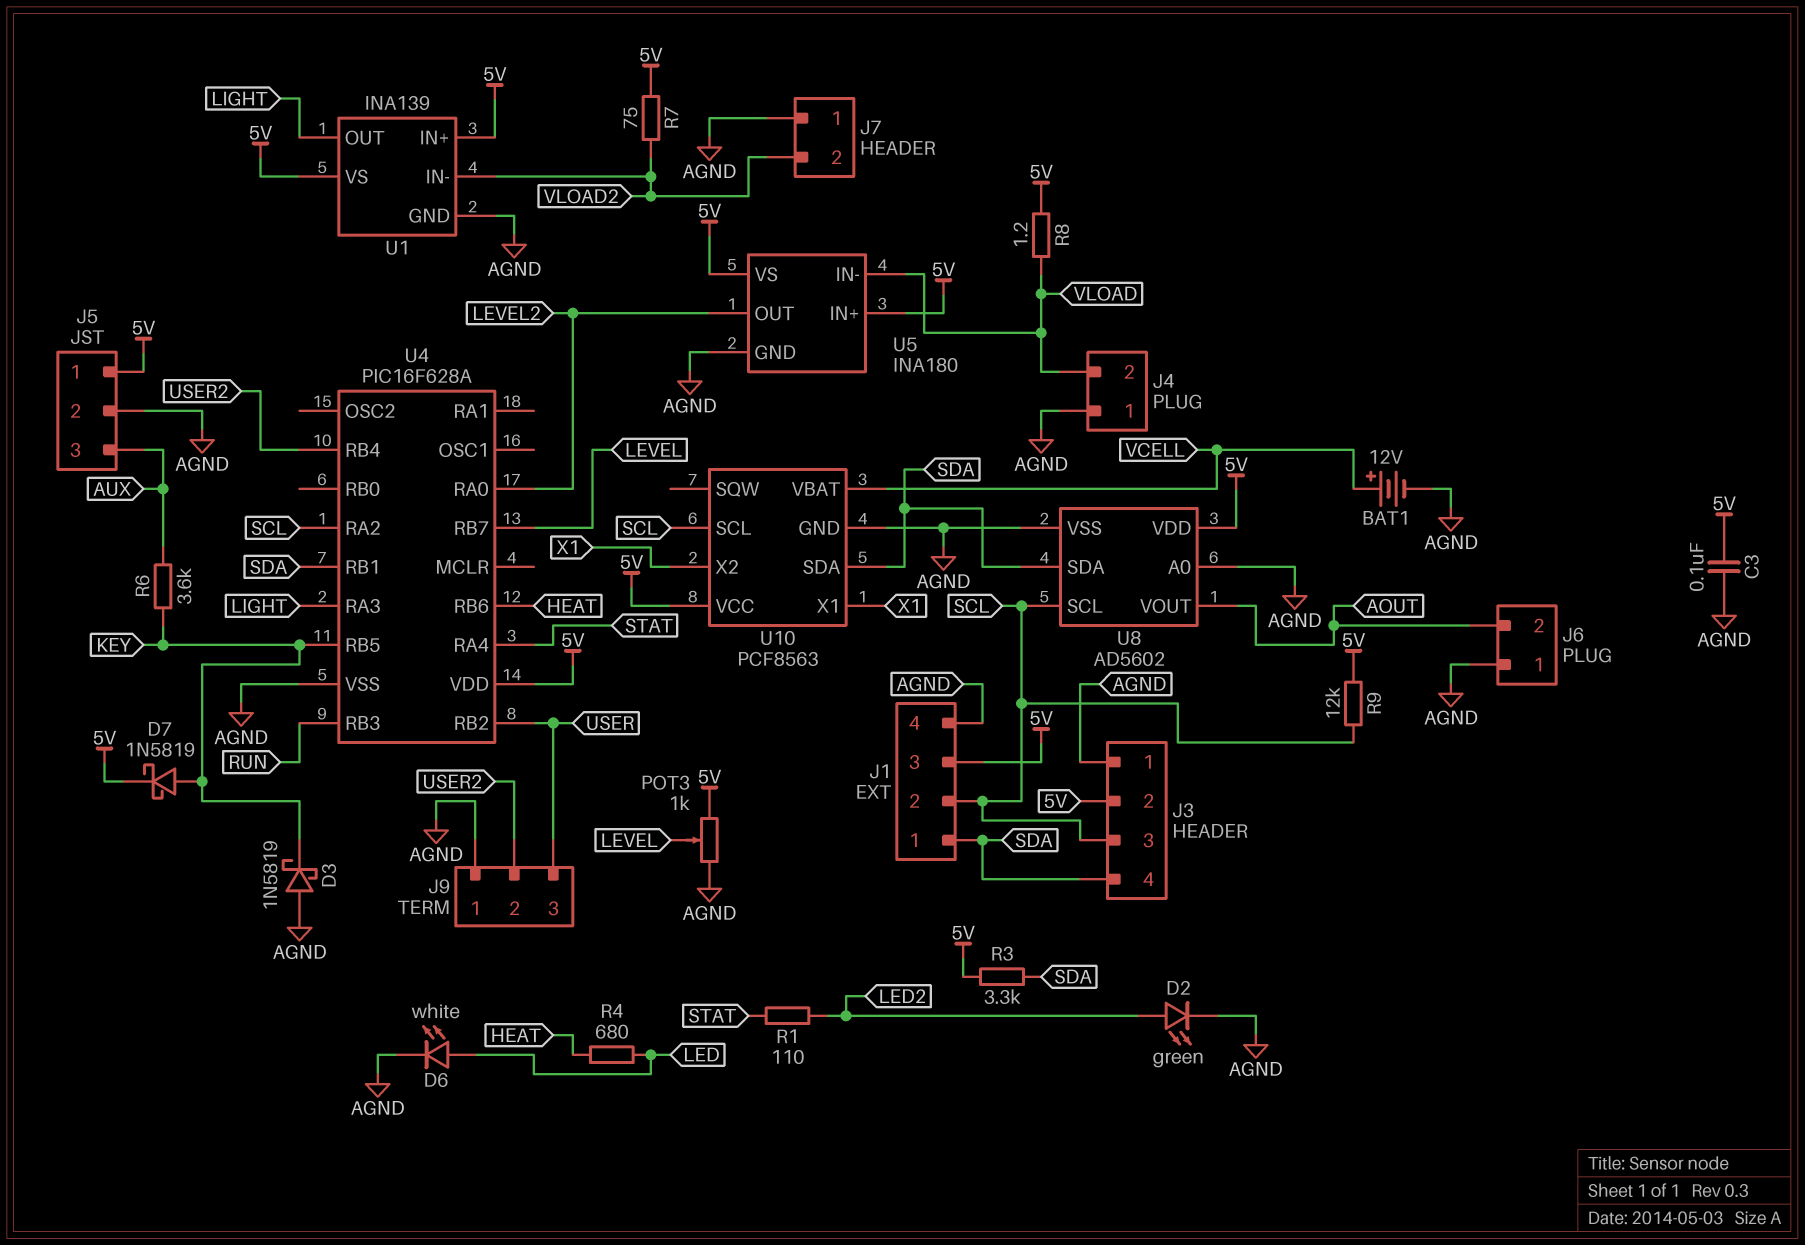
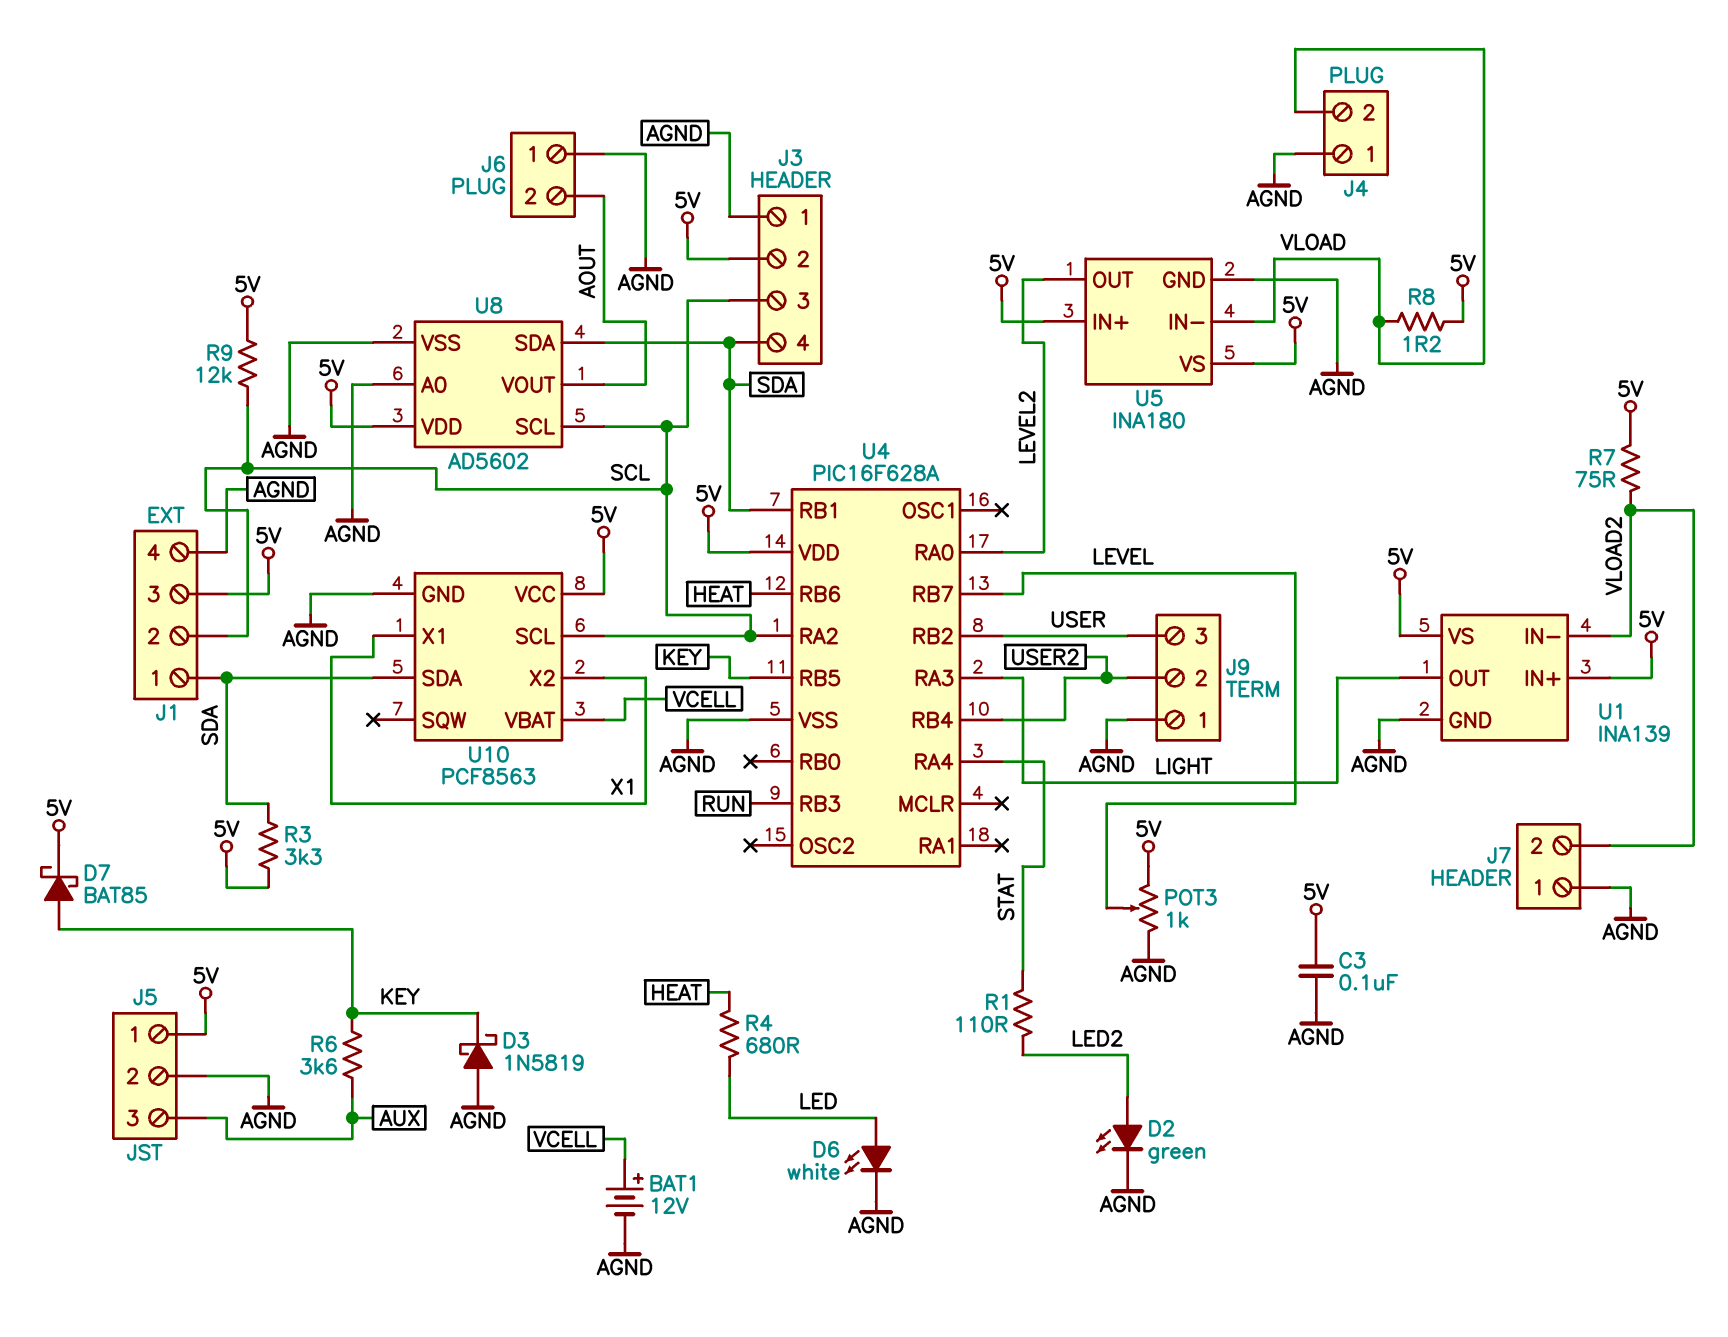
D7: schottky 1N5819 (A KEY, K 5V) -> schottky BAT85 (A KEY, K 5V)

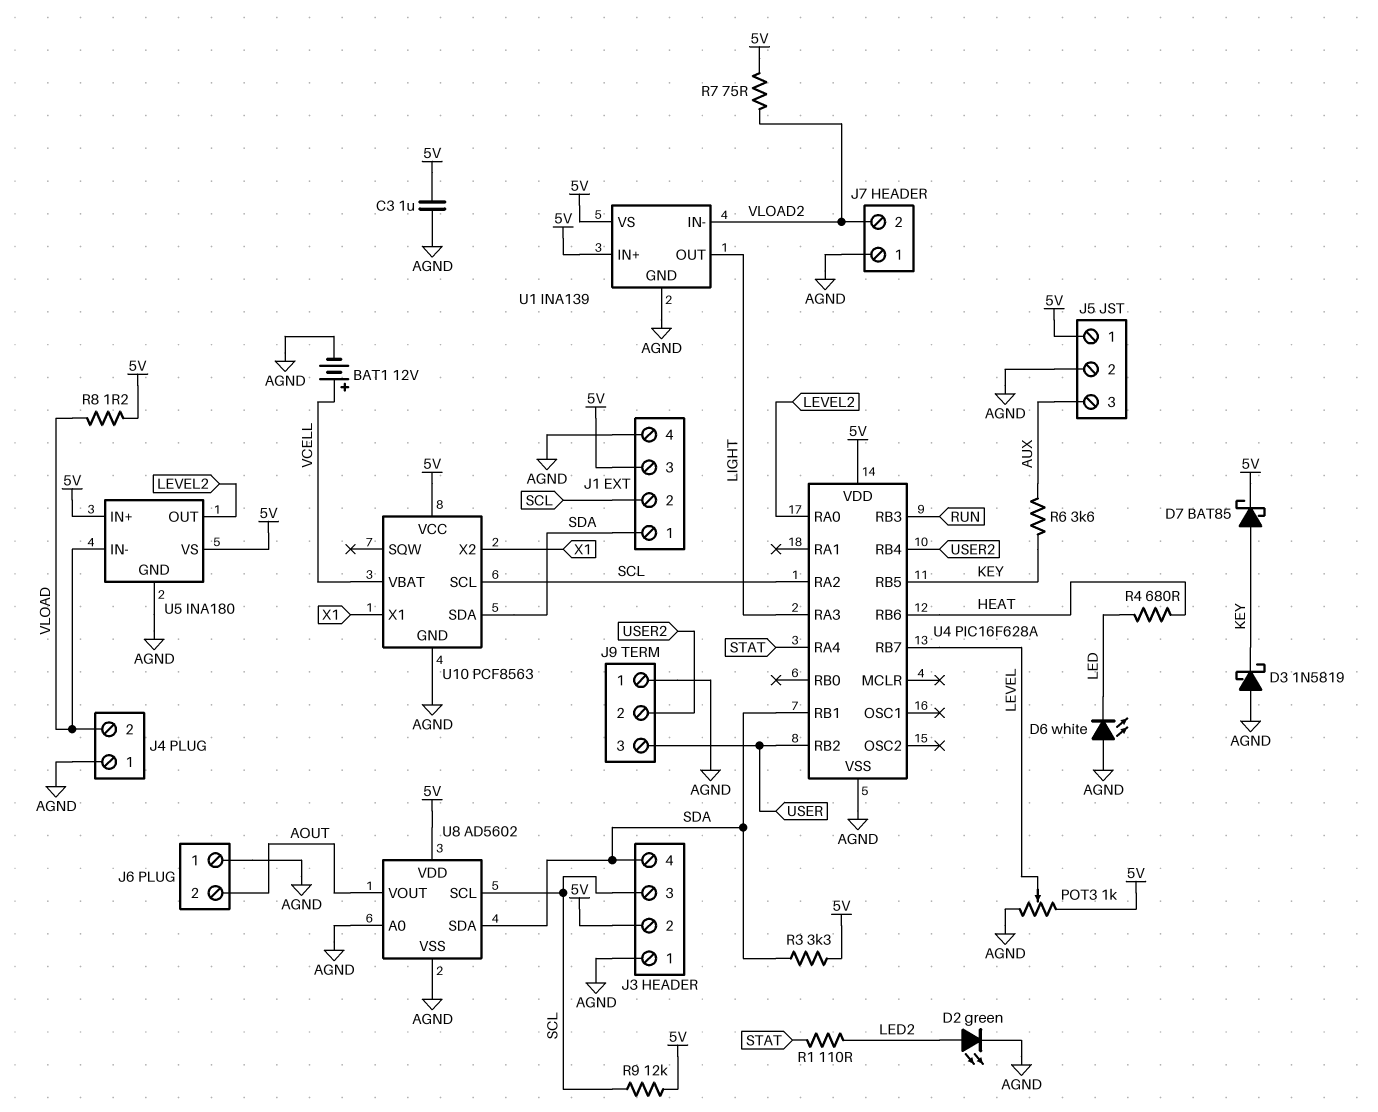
C3: 100nF (5V, AGND) -> 1uF (5V, AGND)
D6: LED white (A LED, K AGND) -> LED white (A AGND, K LED)

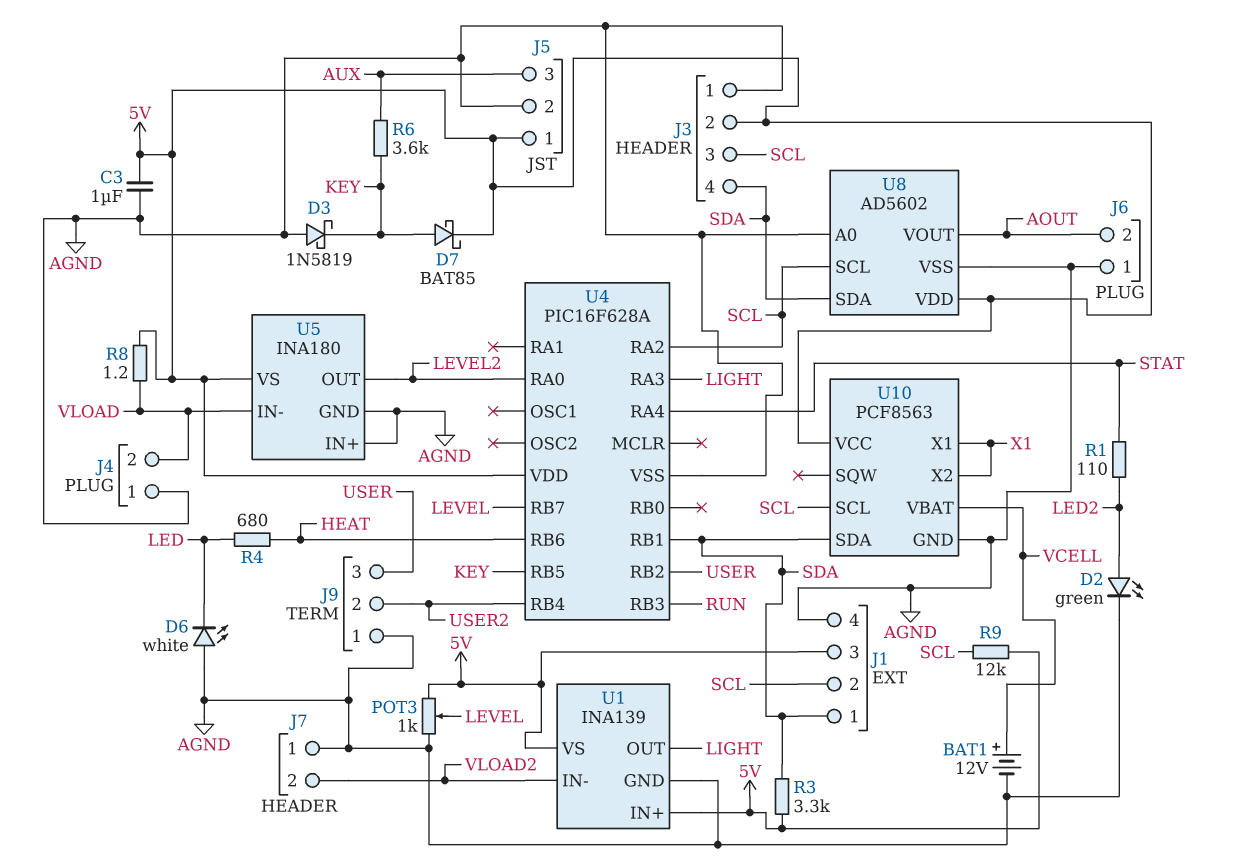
R7: 75 (5V, VLOAD2) -> none
U5 pin IN+: 5V -> AGND

